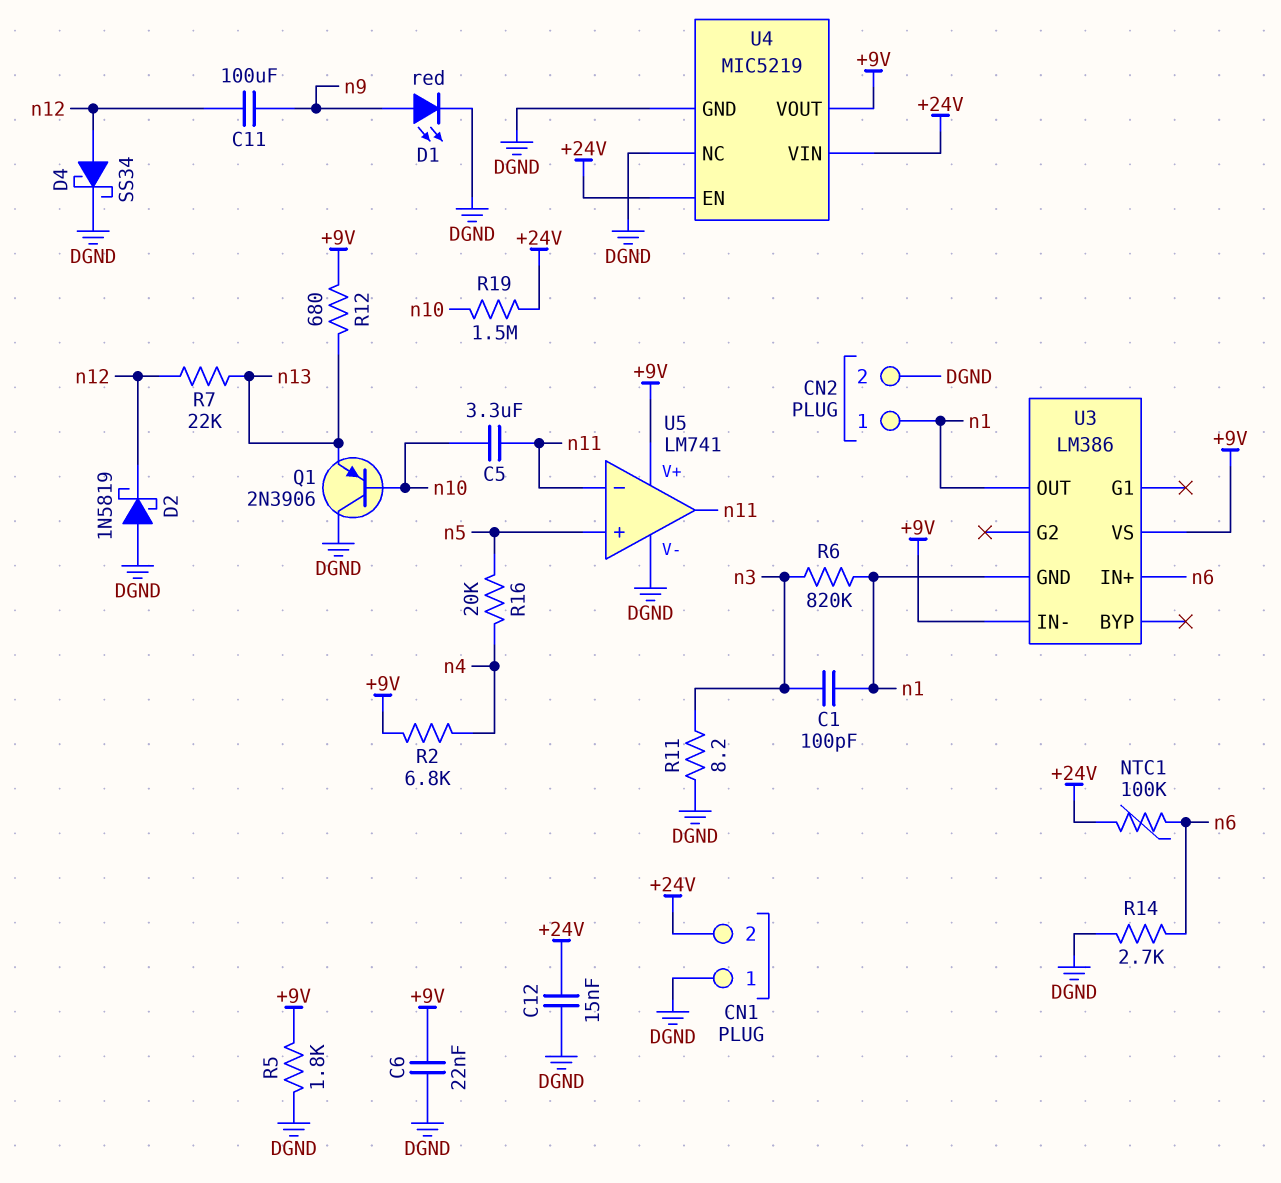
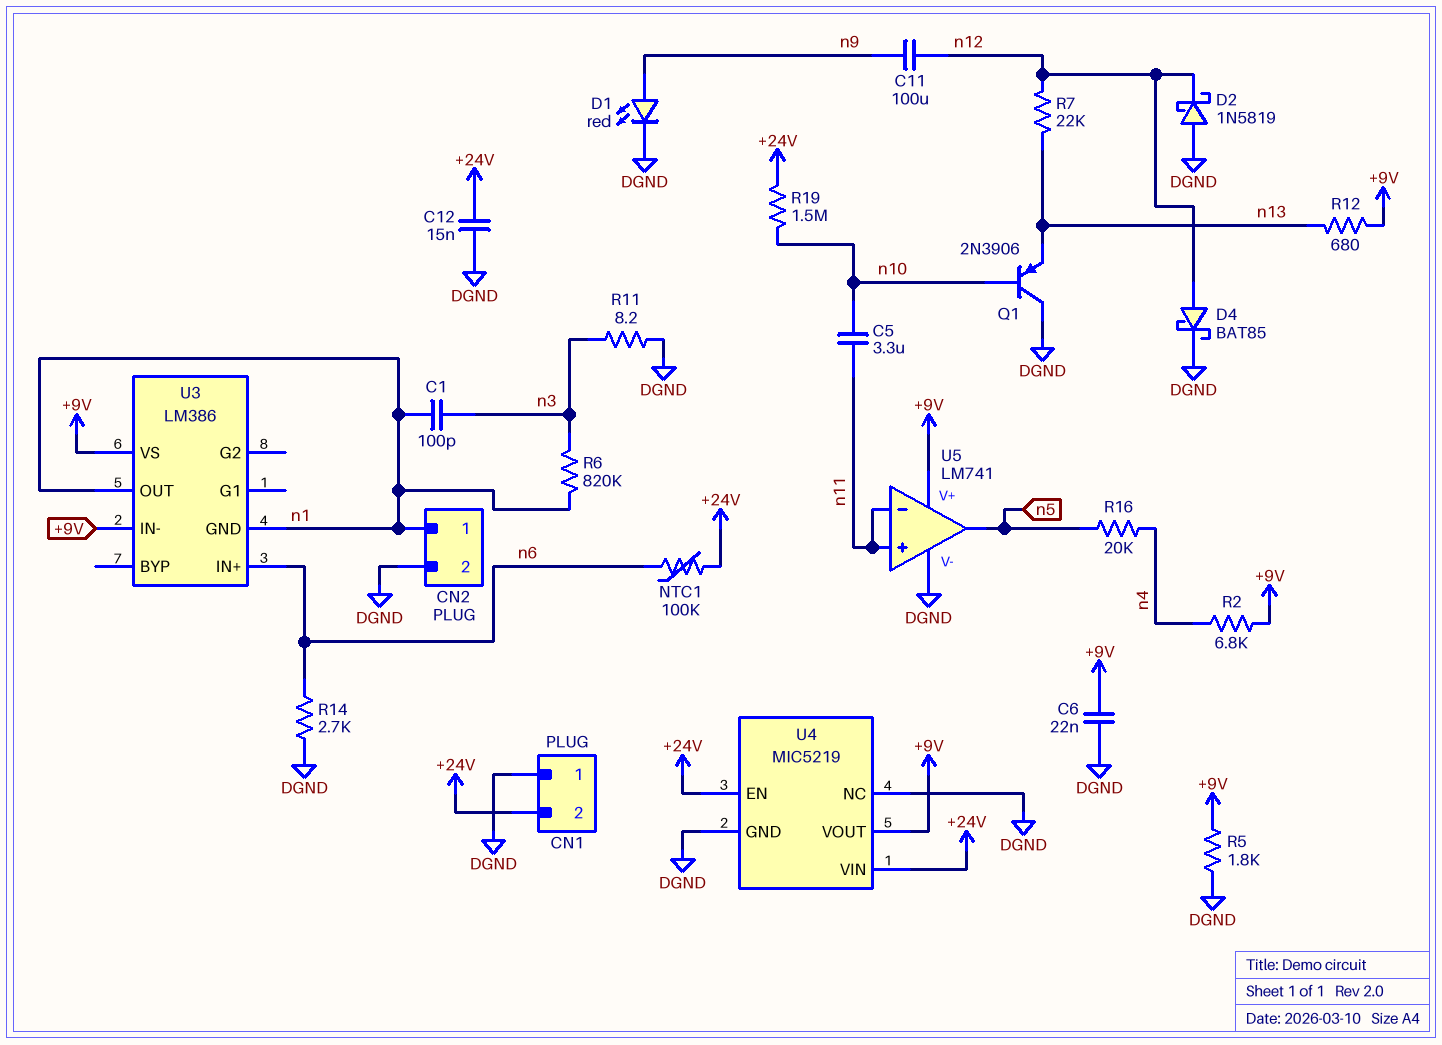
D4: schottky SS34 (A n12, K DGND) -> schottky BAT85 (A n12, K DGND)
U5 pin in+: n5 -> n11
U5 pin out: n11 -> n5

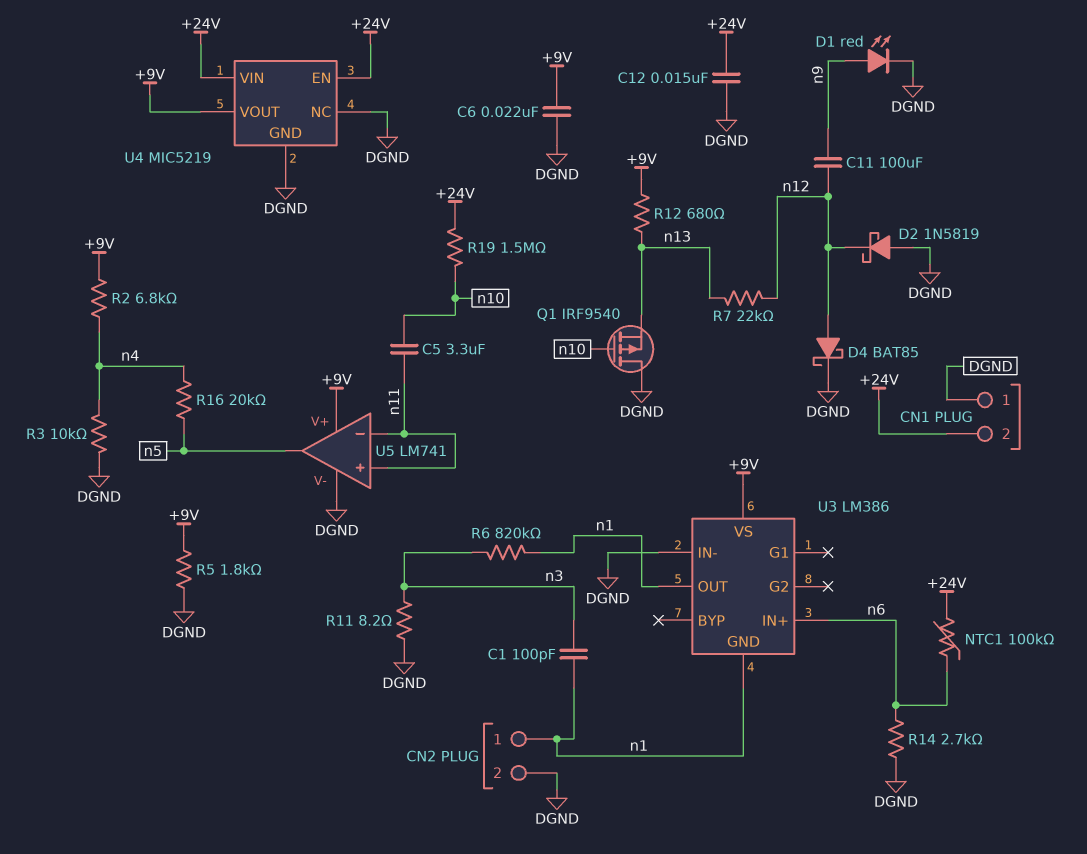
Q1: PNP 2N3906 (B n10, C DGND, E n13) -> PMOS IRF9540 (G n10, D DGND, S n13)
R3: none -> 10k (DGND, n4)
U3 pin IN-: +9V -> DGND

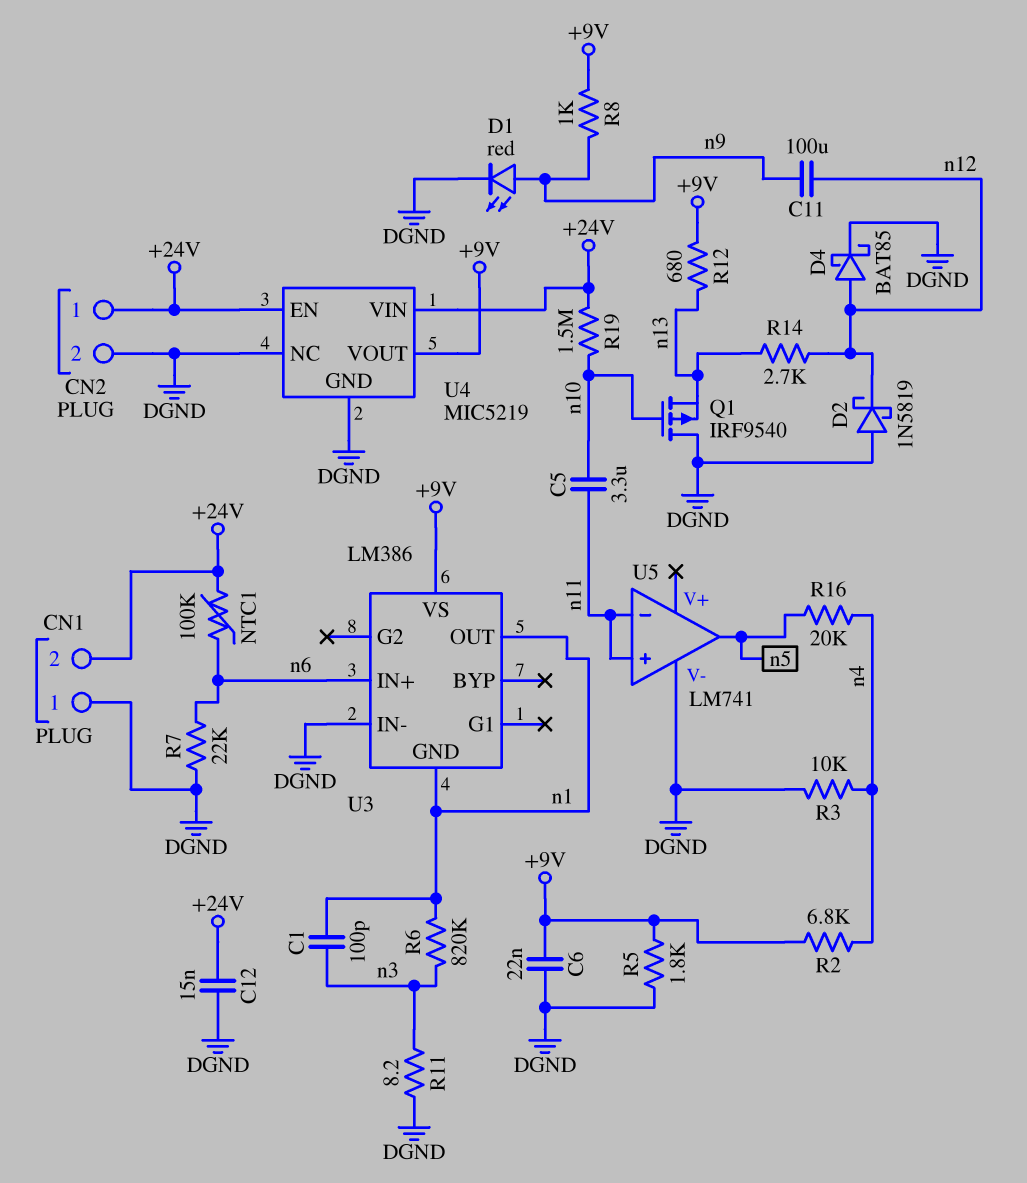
CN2 pin 1: n1 -> +24V
R7: 22k (n12, n13) -> 22k (DGND, n6)
R8: none -> 1k (+9V, n9)
R14: 2.7k (DGND, n6) -> 2.7k (n12, n13)
U5 pin V+: +9V -> none

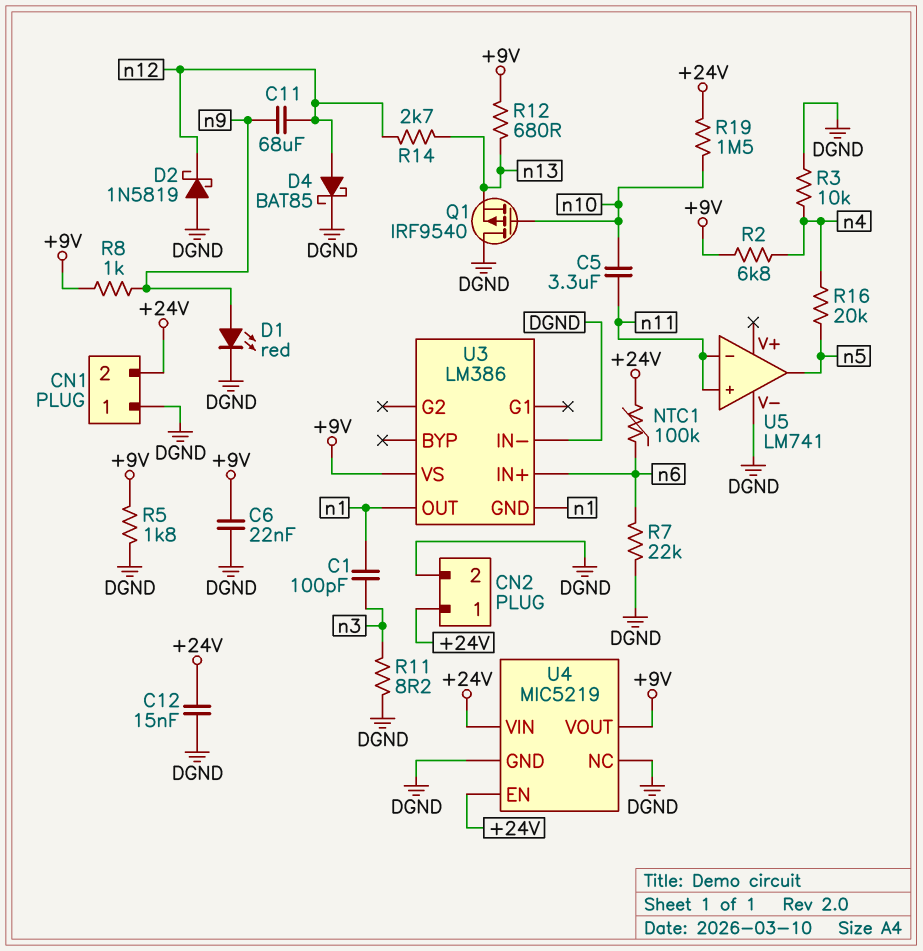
C11: 100uF (n9, n12) -> 68uF (n9, n12)
R6: 820k (n1, n3) -> none

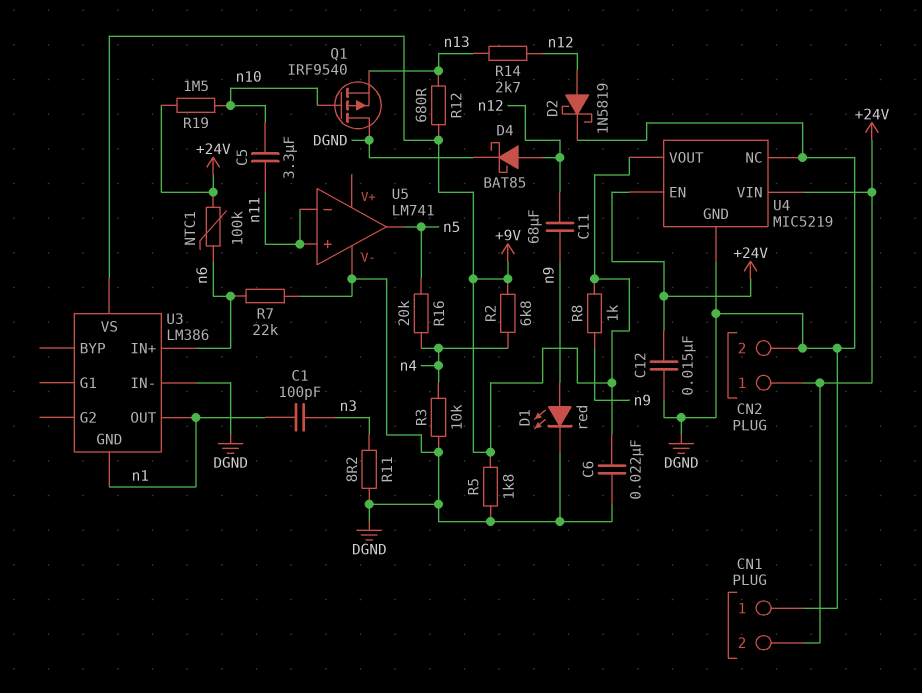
D2: schottky 1N5819 (A DGND, K n12) -> schottky 1N5819 (A n12, K DGND)

